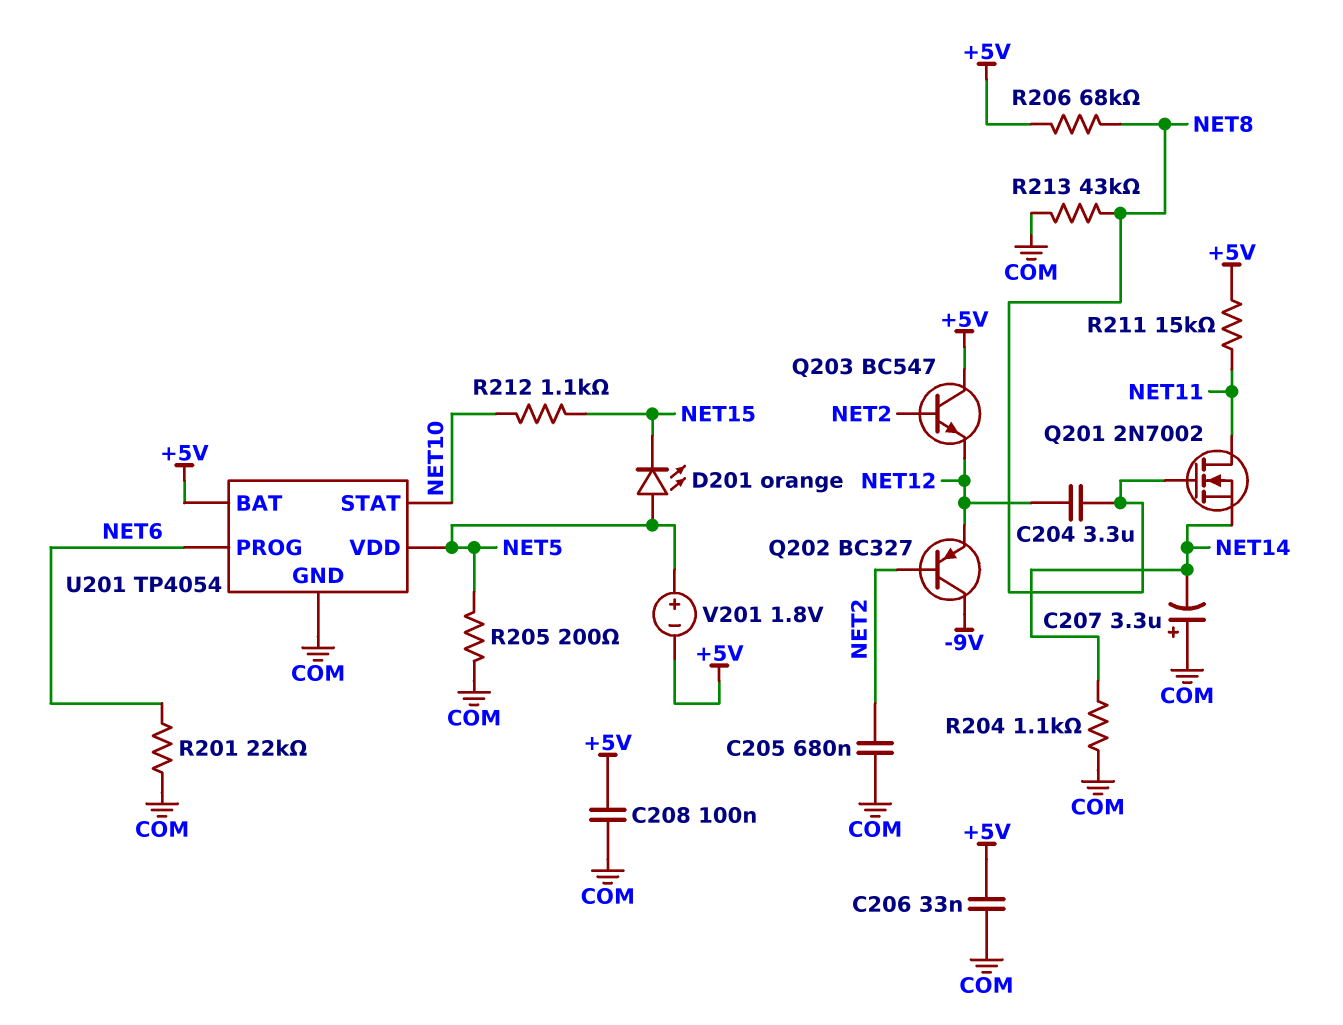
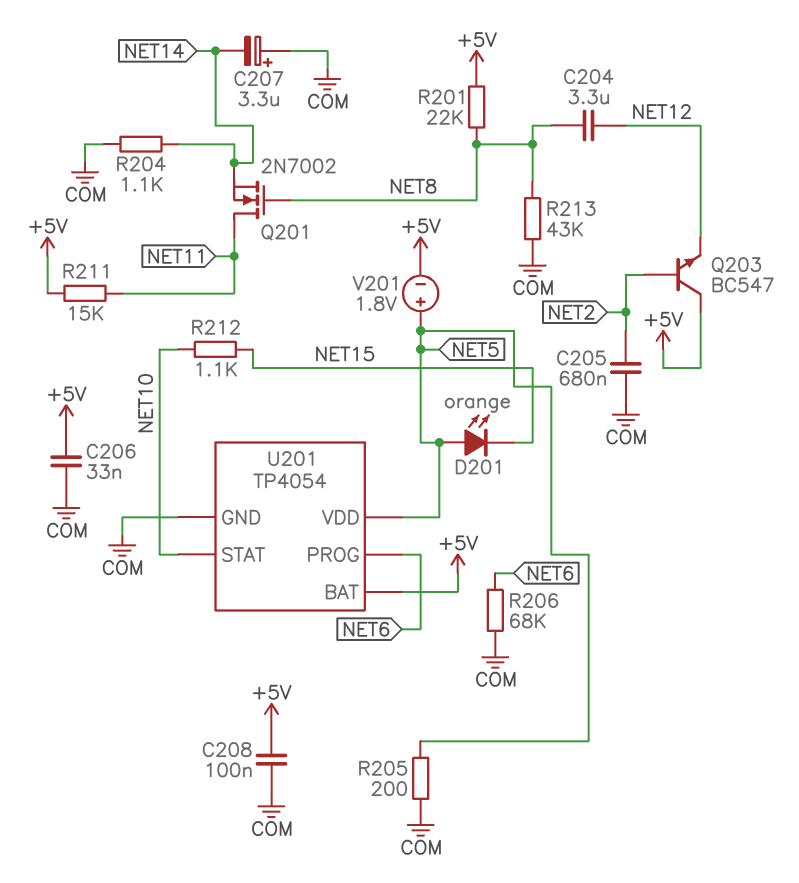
Q202: PNP BC327 (B NET2, C -9V, E NET12) -> none
R201: 22k (COM, NET6) -> 22k (+5V, NET8)
R206: 68k (+5V, NET8) -> 68k (COM, NET6)

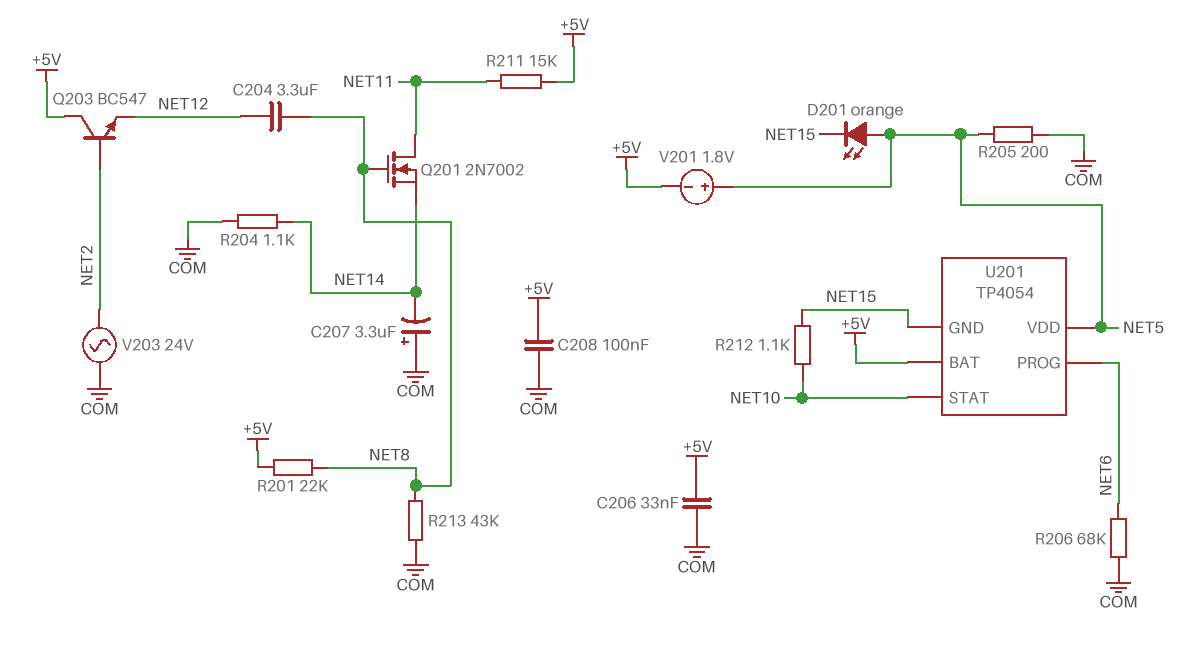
C205: 680nF (COM, NET2) -> none
U201 pin GND: COM -> NET15
V203: none -> AC 24V (COM, NET2)

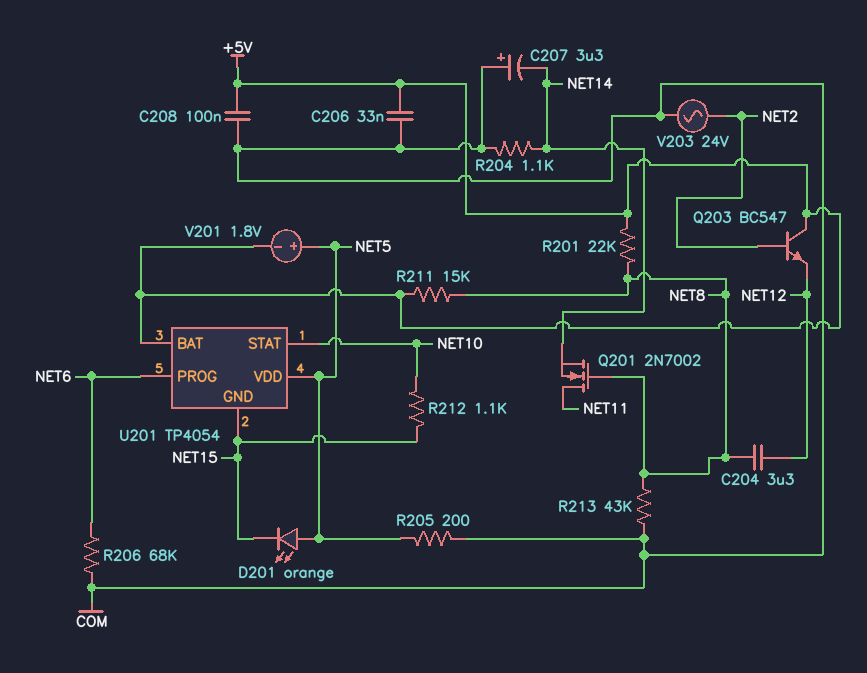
R211: 15k (+5V, NET11) -> 15k (+5V, NET8)

